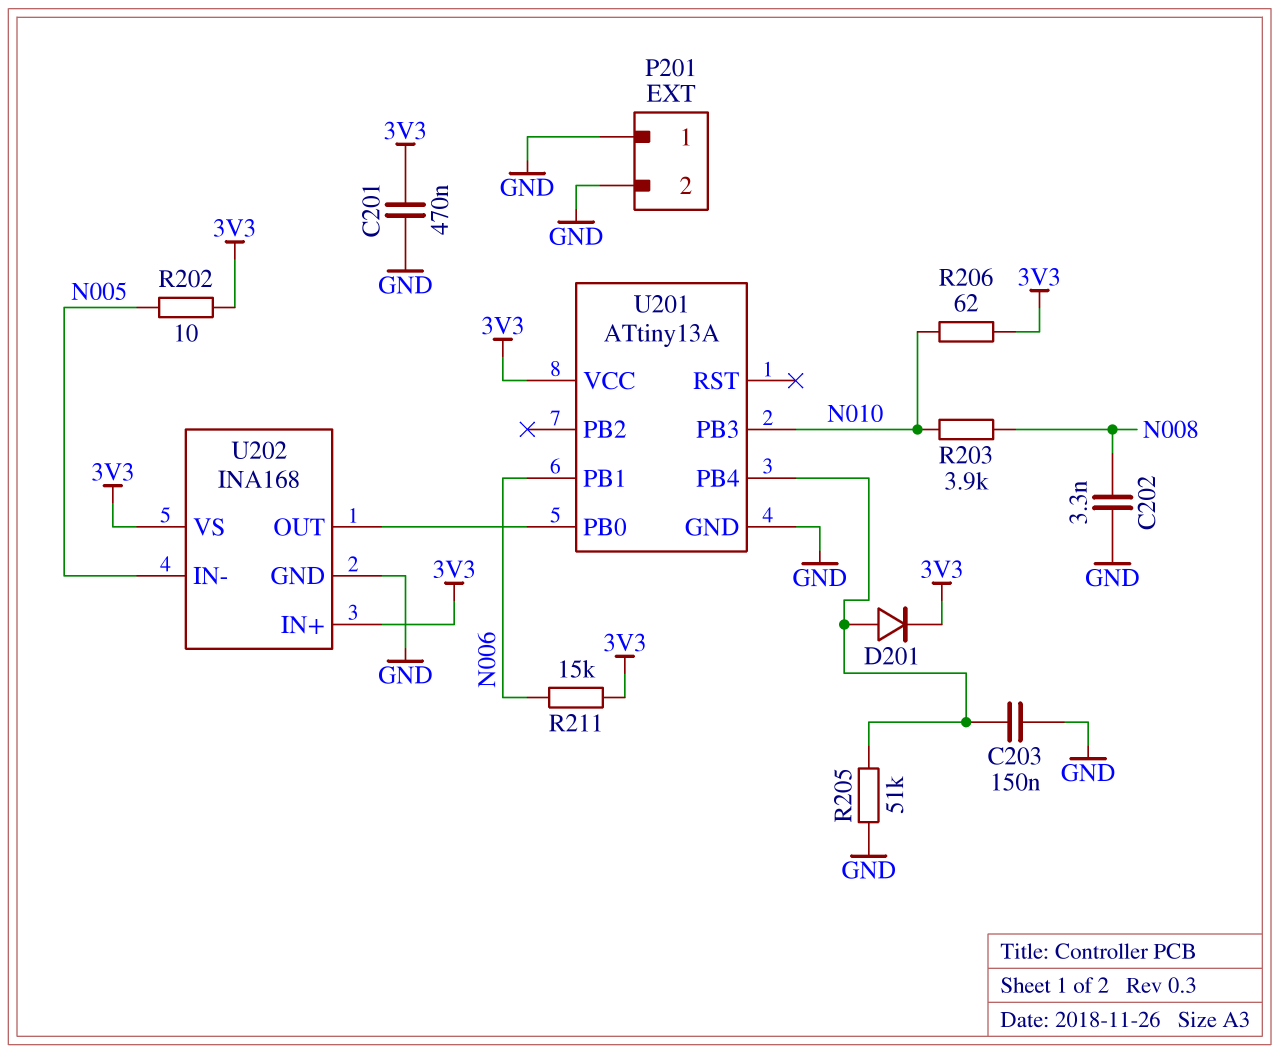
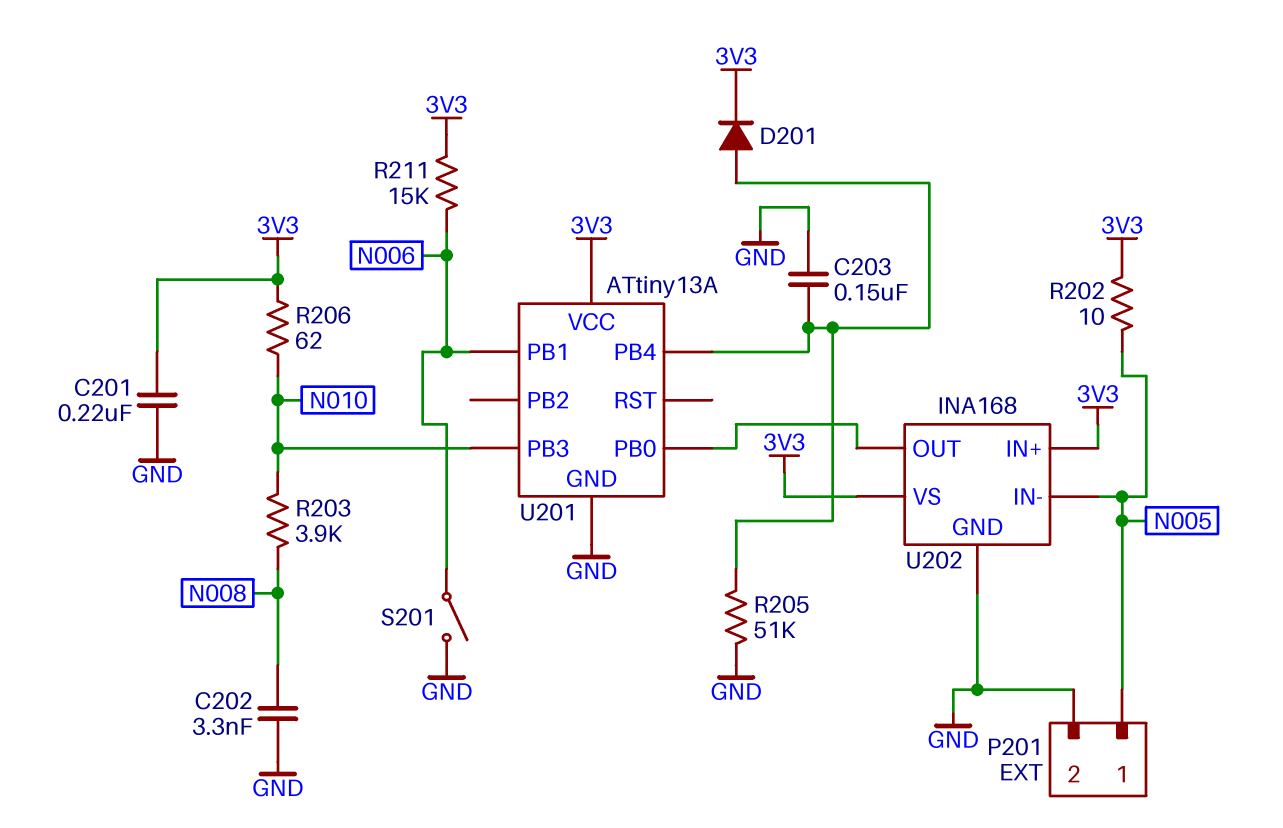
C201: 470nF (3V3, GND) -> 220nF (3V3, GND)
P201 pin 1: GND -> N005
S201: none -> switch (GND, N006)

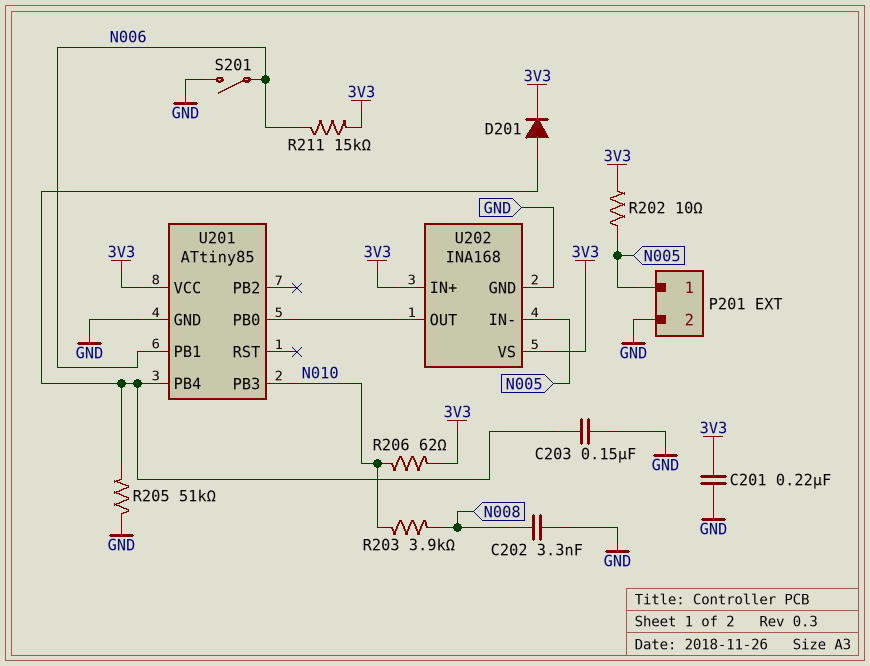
U201: ATtiny13A -> ATtiny85

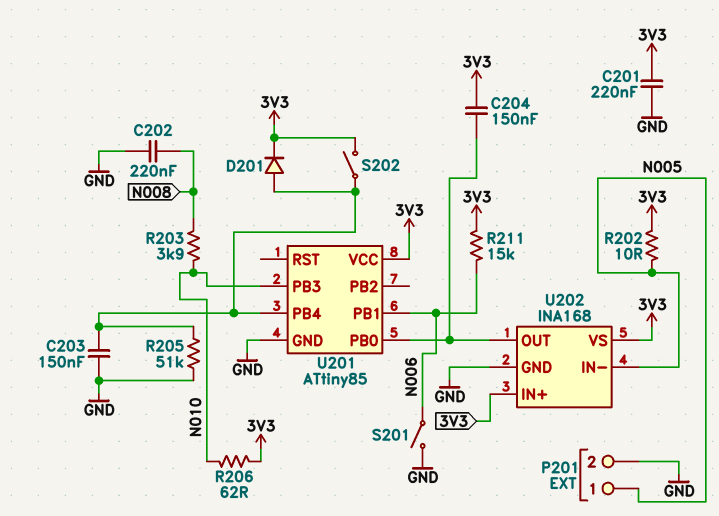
C202: 3.3nF (GND, N008) -> 220nF (GND, N008)
C204: none -> 150nF (3V3, U201/PB0)
S202: none -> switch (3V3, U201/PB4)

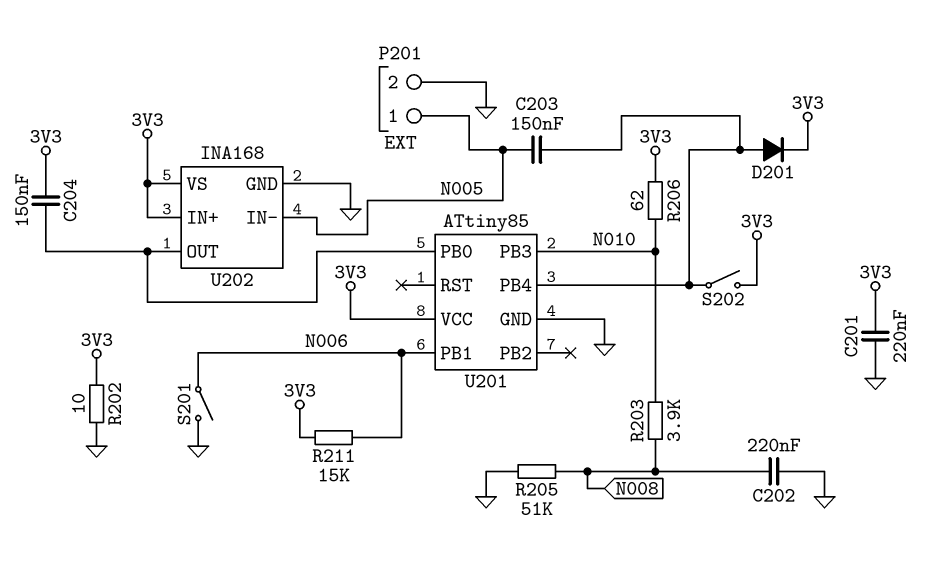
C203: 150nF (GND, U201/PB4) -> 150nF (N005, U201/PB4)
R202: 10 (3V3, N005) -> 10 (3V3, GND)
R205: 51k (GND, U201/PB4) -> 51k (GND, N008)

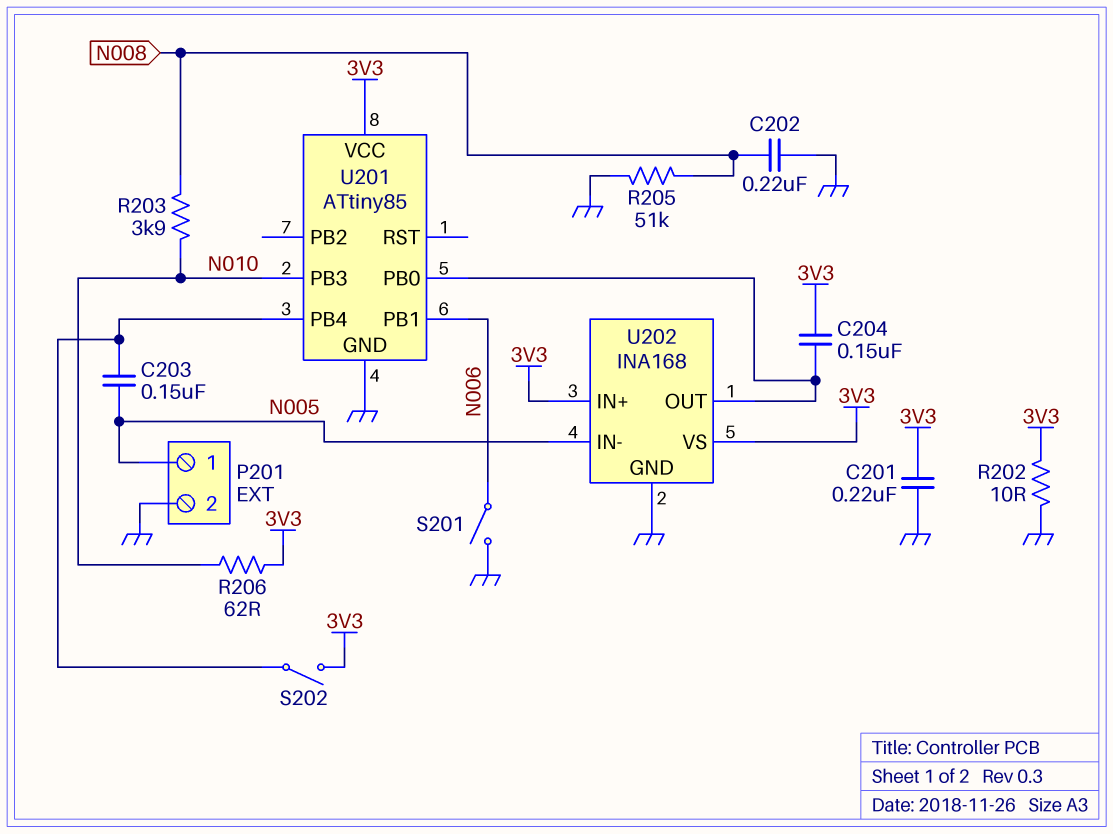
D201: diode (A U201/PB4, K 3V3) -> none
R211: 15k (3V3, N006) -> none

